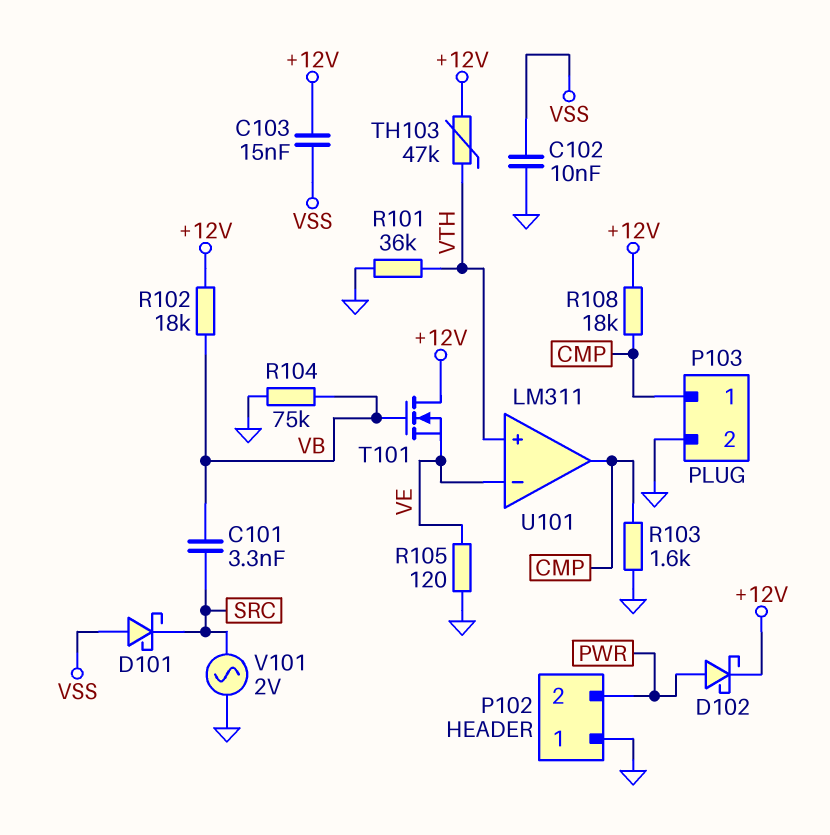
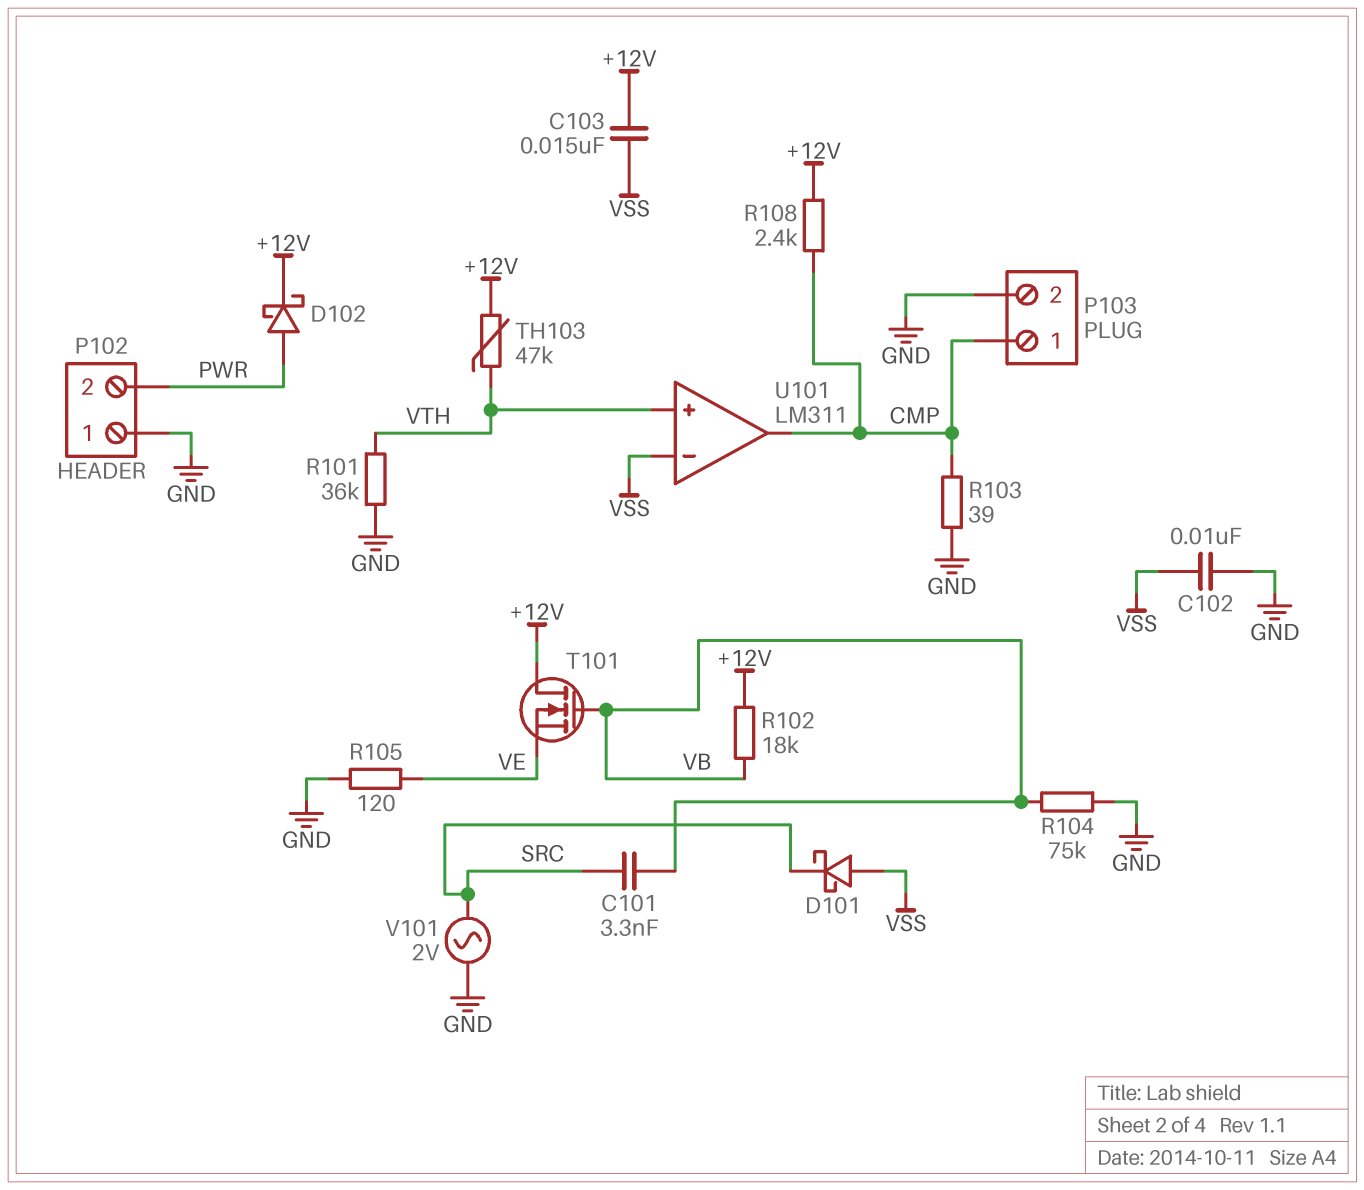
R103: 1.6k (CMP, GND) -> 39 (CMP, GND)
R108: 18k (+12V, CMP) -> 2.4k (+12V, CMP)
U101 pin in-: VE -> VSS

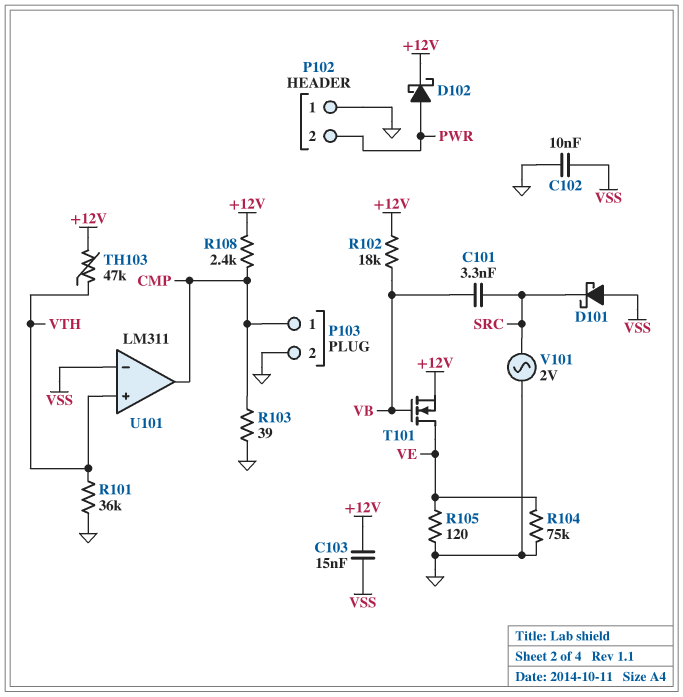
R104: 75k (GND, VB) -> 75k (GND, VE)
T101: NMOS (G VB, D +12V, S VE) -> NMOS (G VB, D VE, S +12V)

